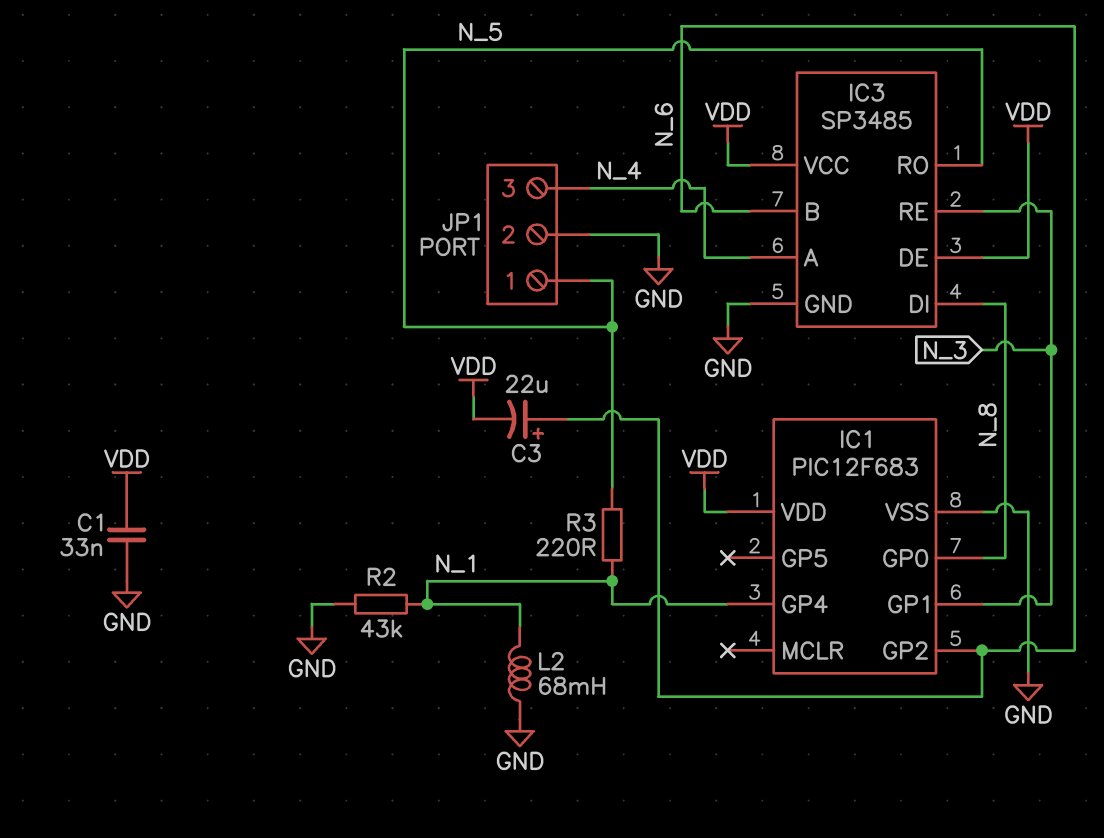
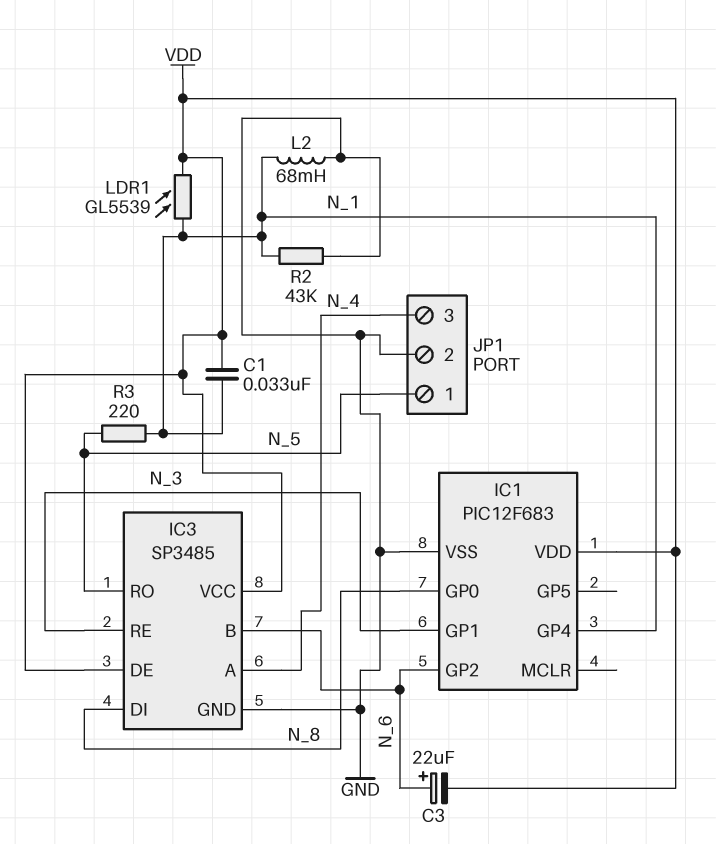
C1: 33nF (GND, VDD) -> 33nF (N_1, VDD)
LDR1: none -> GL5539 (N_1, VDD)

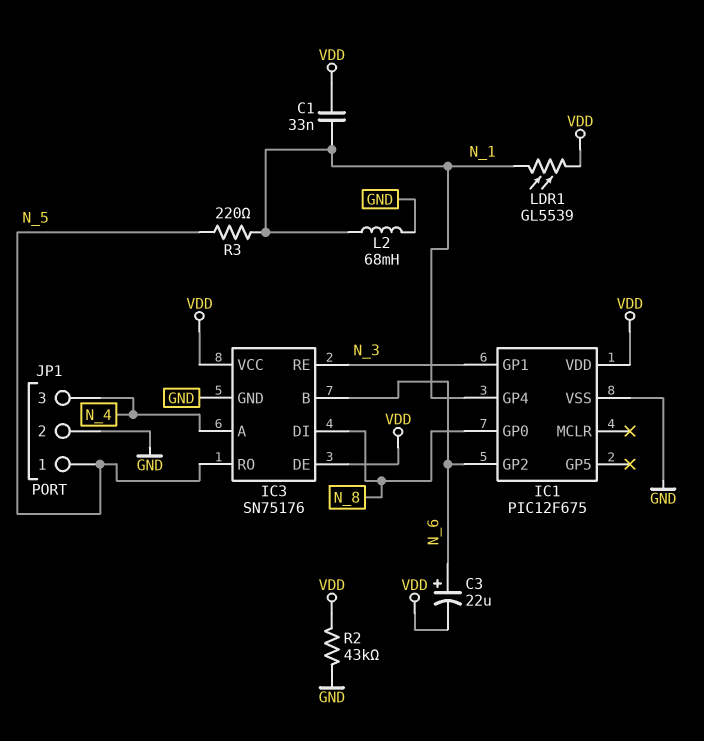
IC1: PIC12F683 -> PIC12F675
IC3: SP3485 -> SN75176
R2: 43k (GND, N_1) -> 43k (GND, VDD)

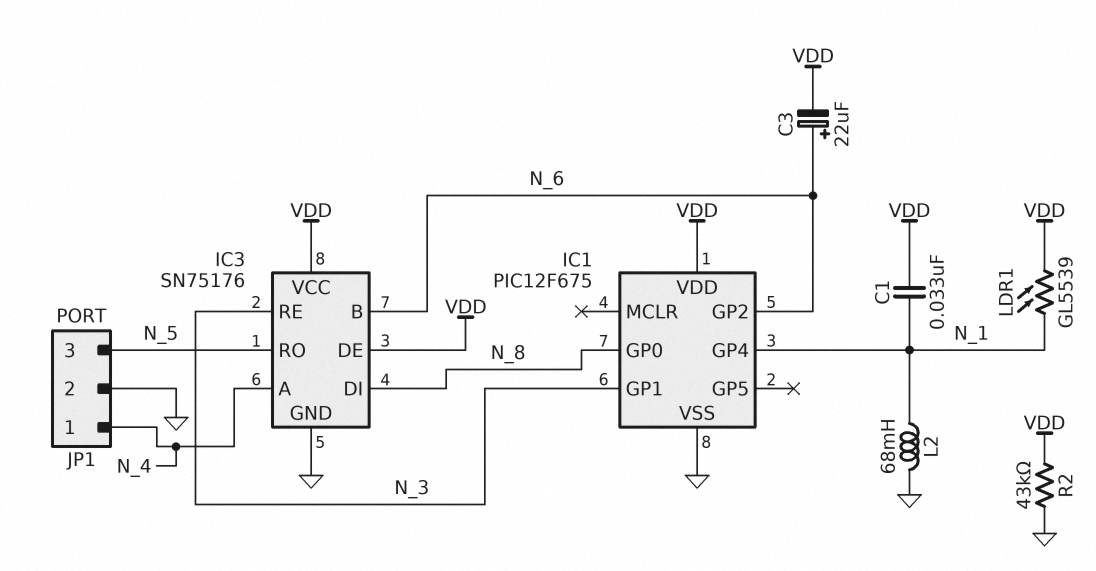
JP1 pin 1: N_5 -> N_4
JP1 pin 3: N_4 -> N_5
R3: 220 (N_1, N_5) -> none

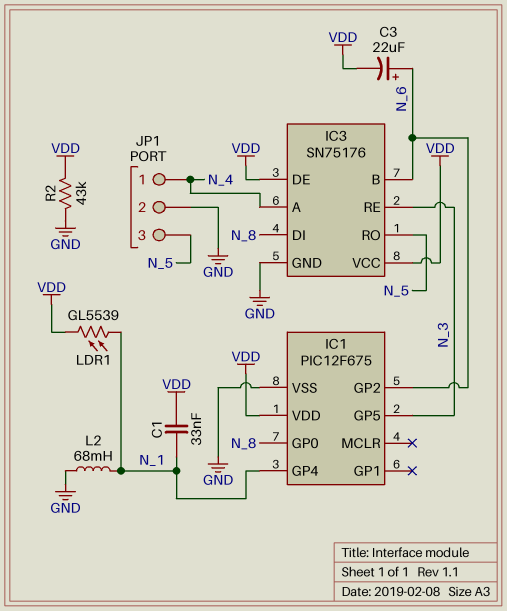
IC1 pin GP1: N_3 -> none
IC1 pin GP5: none -> N_3

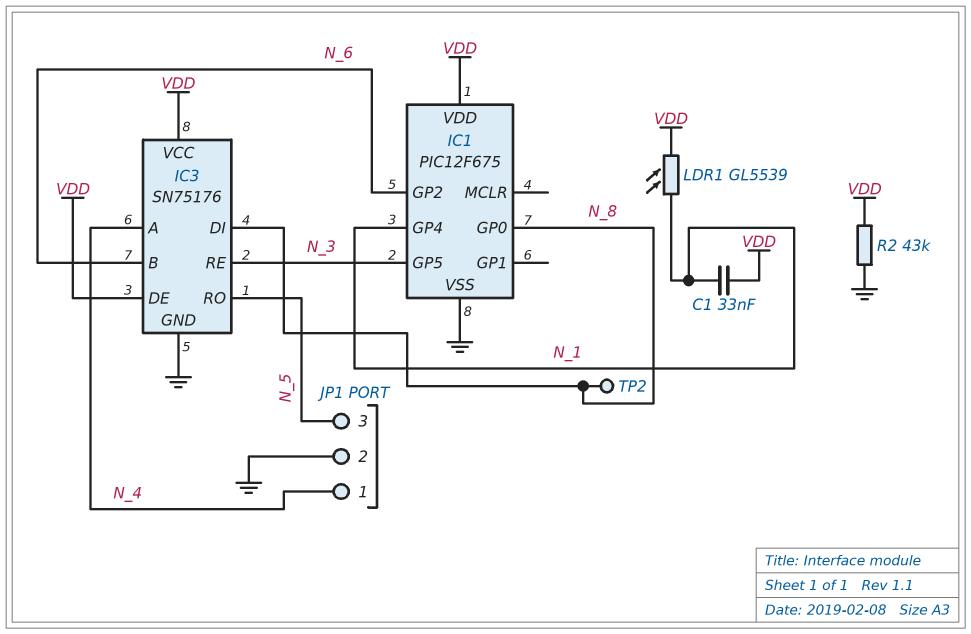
C3: 22uF (plus N_6, minus VDD) -> none
L2: 68mH (GND, N_1) -> none
TP2: none -> test point (N_8)

